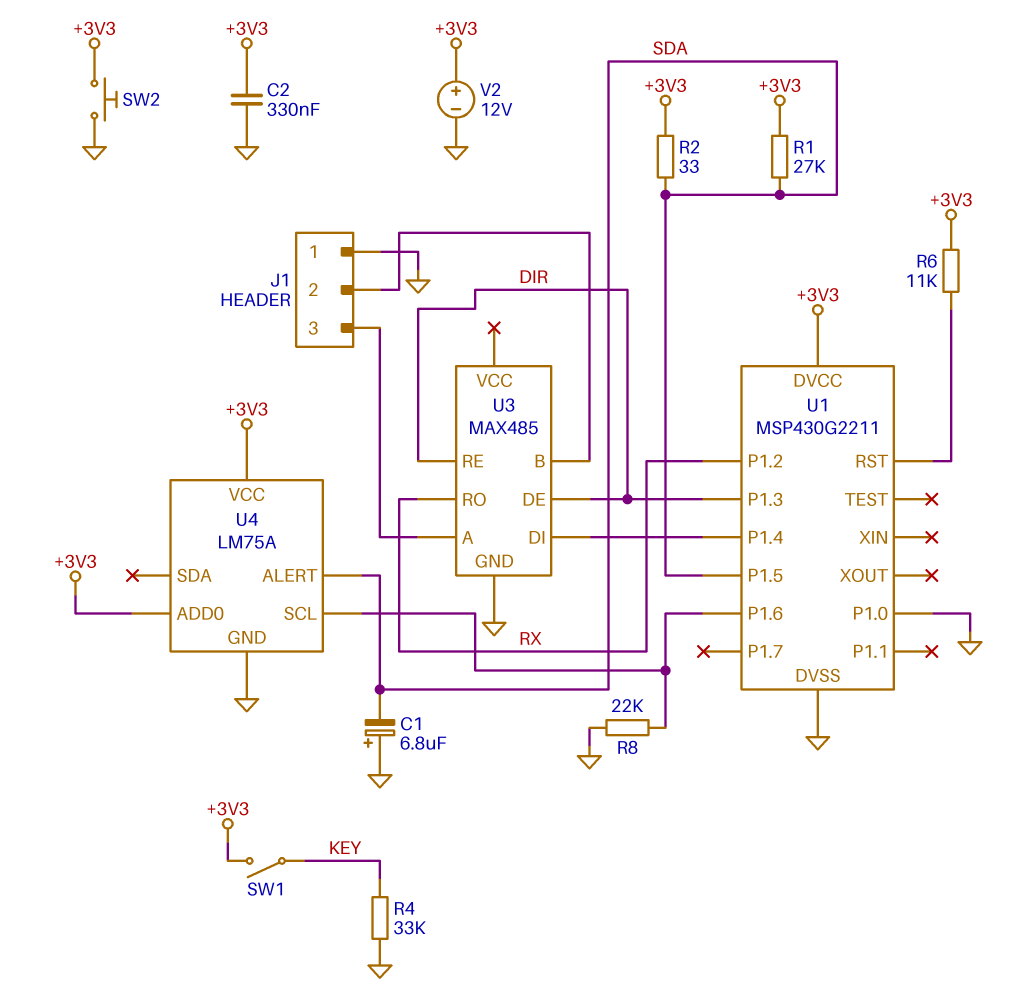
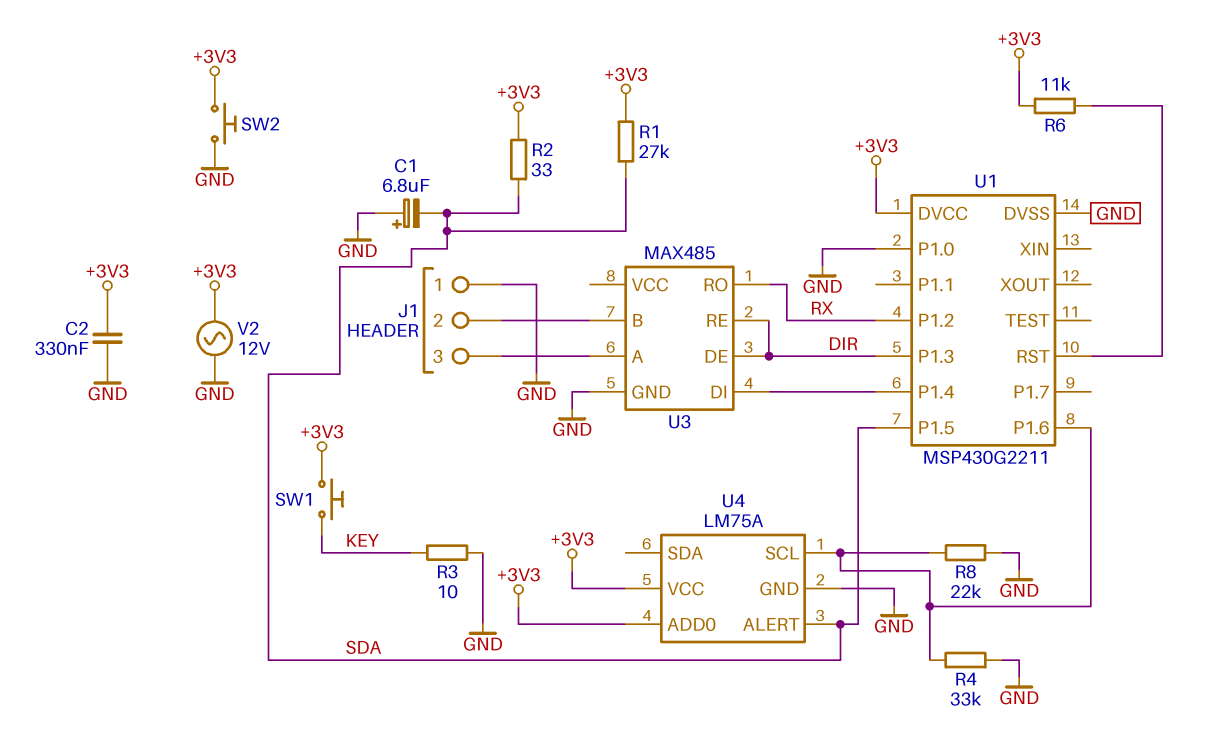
R3: none -> 10 (GND, KEY)
R4: 33k (GND, KEY) -> 33k (GND, U1/P1.6)
SW1: switch (+3V3, KEY) -> button (+3V3, KEY)
V2: 12V (plus +3V3, minus GND) -> AC 12V (+3V3, GND)

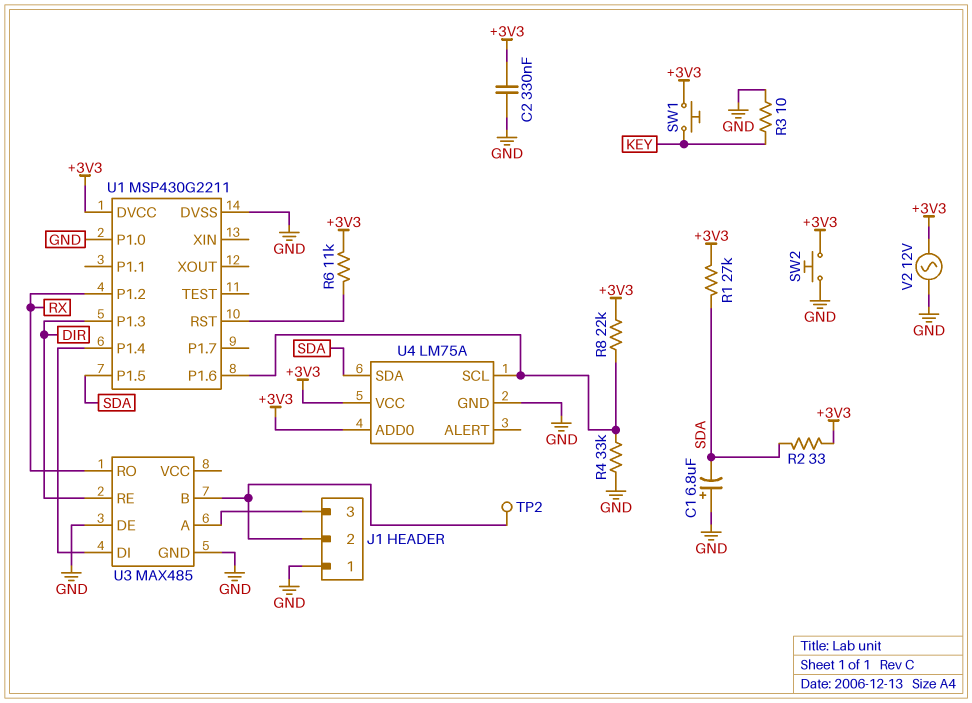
R8: 22k (GND, U1/P1.6) -> 22k (+3V3, U1/P1.6)
TP2: none -> test point (J1/2)
U3 pin DE: DIR -> GND
U4 pin ALERT: SDA -> none
U4 pin SDA: none -> SDA

